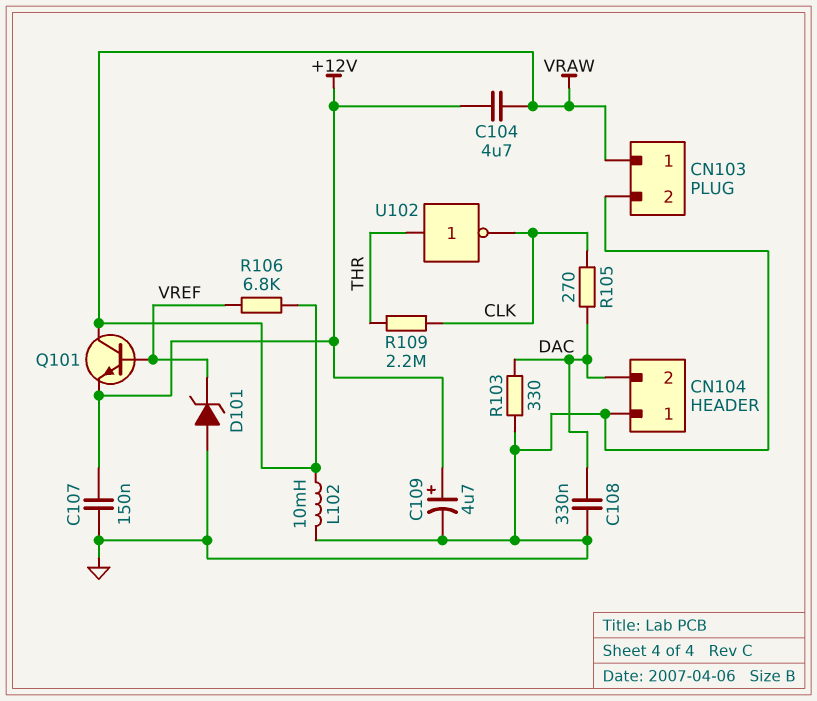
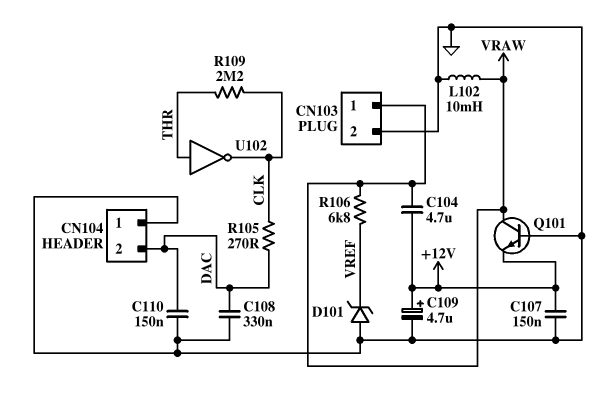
C110: none -> 150nF (DAC, GND)
Q101: NPN (B VREF, C VRAW, E +12V) -> NPN (B GND, C VRAW, E +12V)
R103: 330 (DAC, GND) -> none

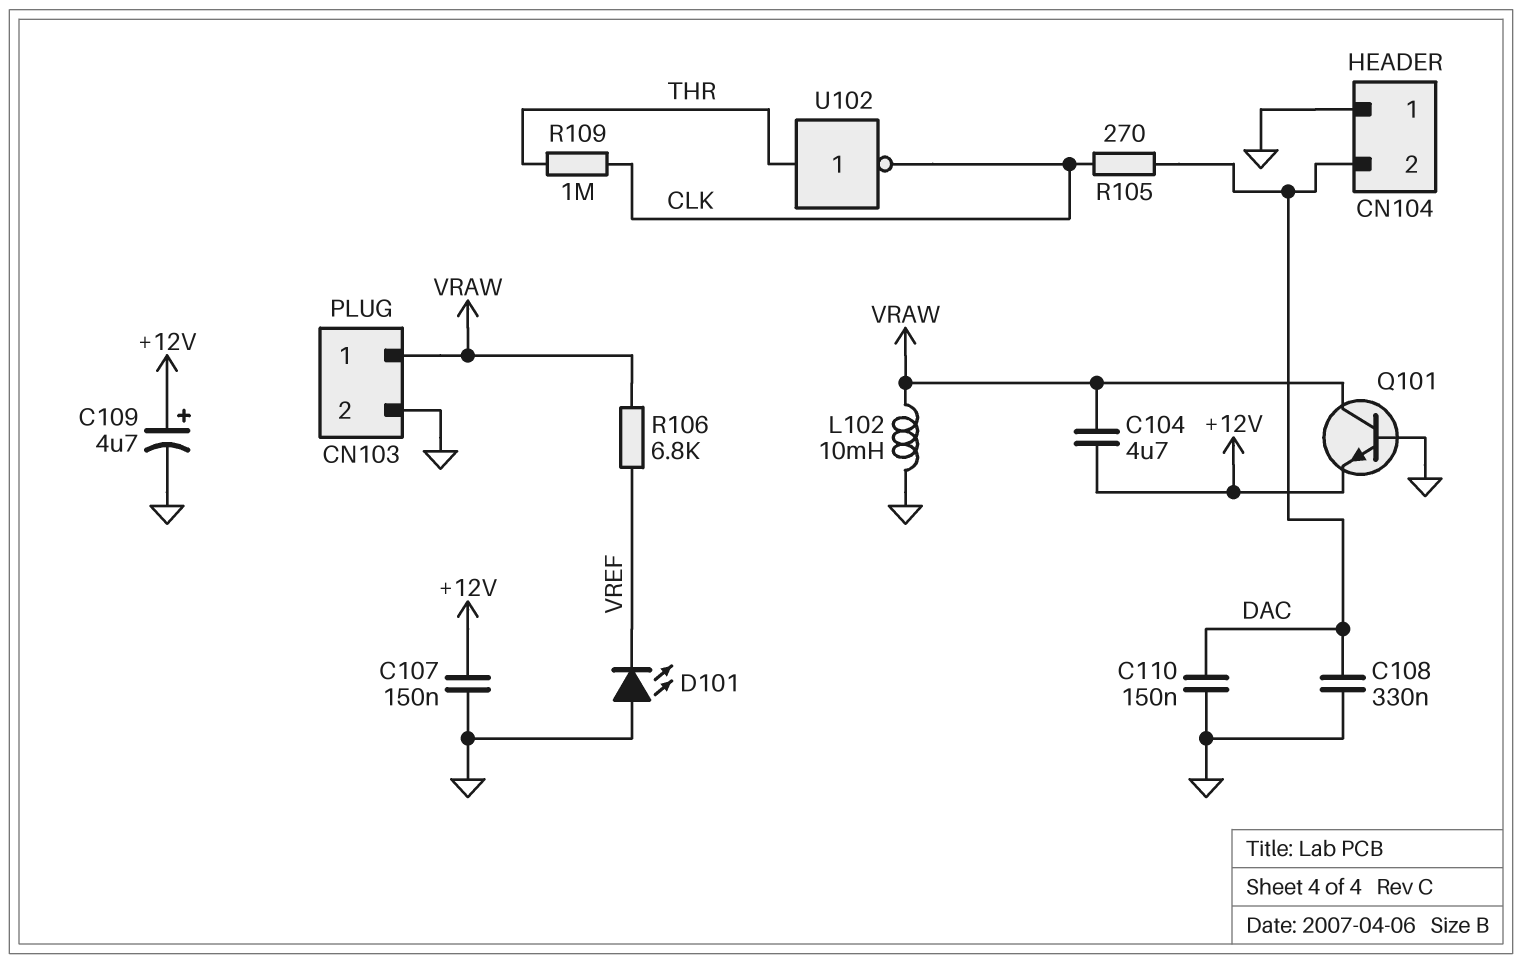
D101: zener (A GND, K VREF) -> LED (A GND, K VREF)
R109: 2.2M (CLK, THR) -> 1M (CLK, THR)

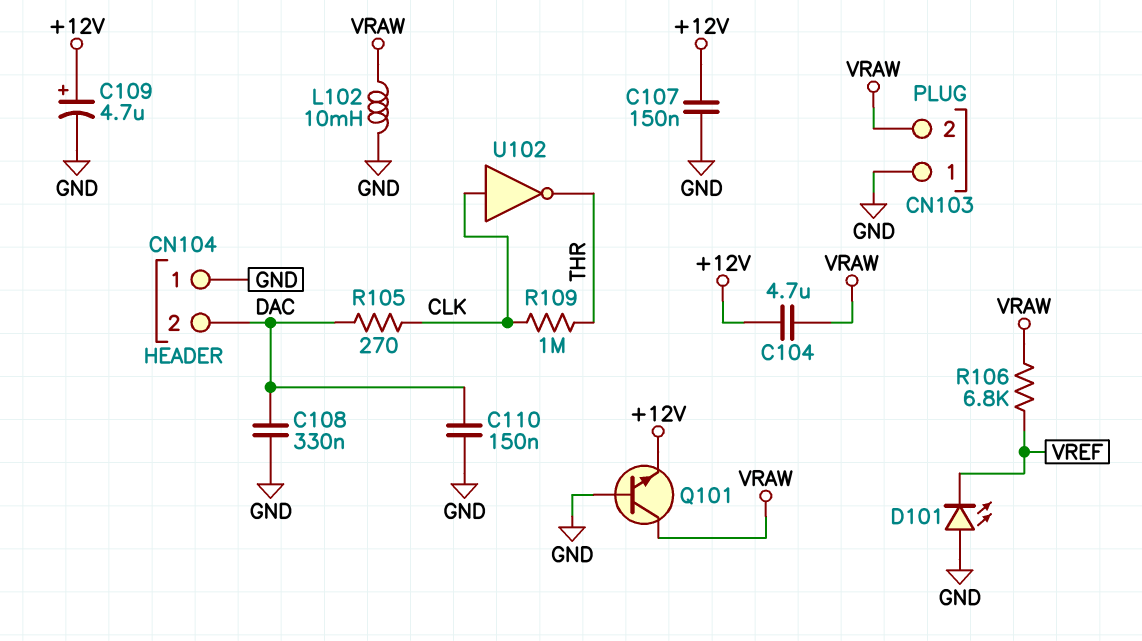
CN103 pin 1: VRAW -> GND
CN103 pin 2: GND -> VRAW
U102: NOT (in THR, out CLK) -> NOT (in CLK, out THR)

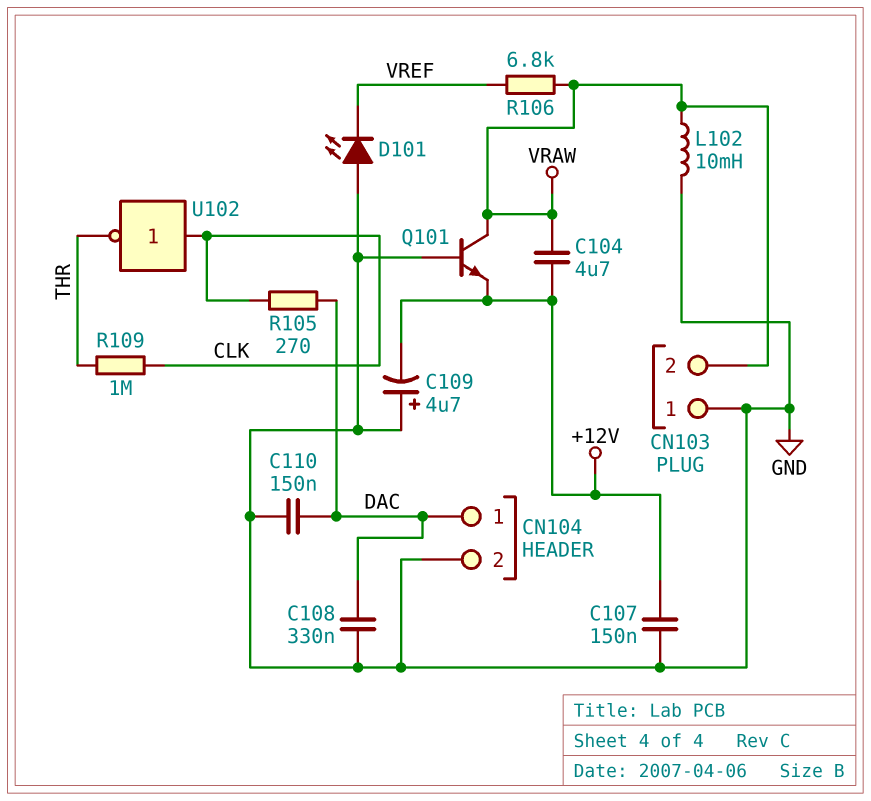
C109: 4.7uF (plus +12V, minus GND) -> 4.7uF (plus GND, minus +12V)
CN104 pin 1: GND -> DAC
CN104 pin 2: DAC -> GND

